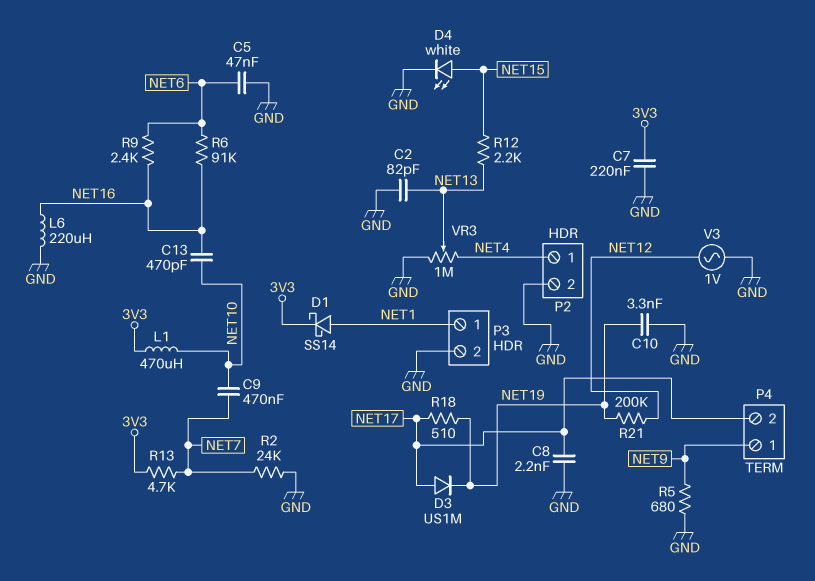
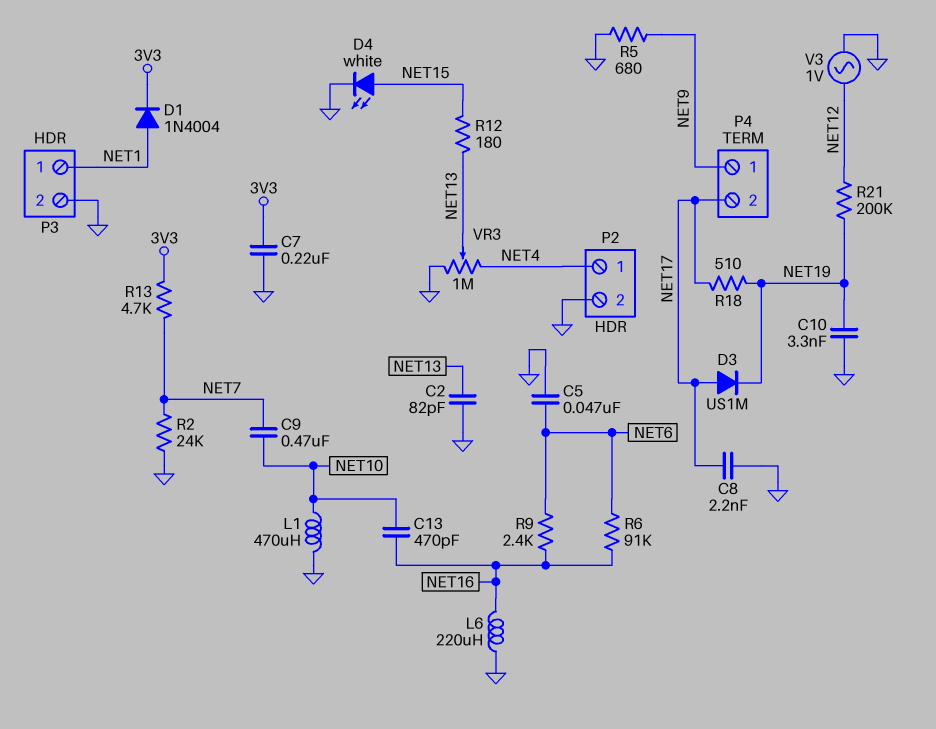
D1: schottky SS14 (A NET1, K 3V3) -> diode 1N4004 (A NET1, K 3V3)
L1: 470uH (3V3, NET10) -> 470uH (GND, NET10)
R12: 2.2k (NET13, NET15) -> 180 (NET13, NET15)

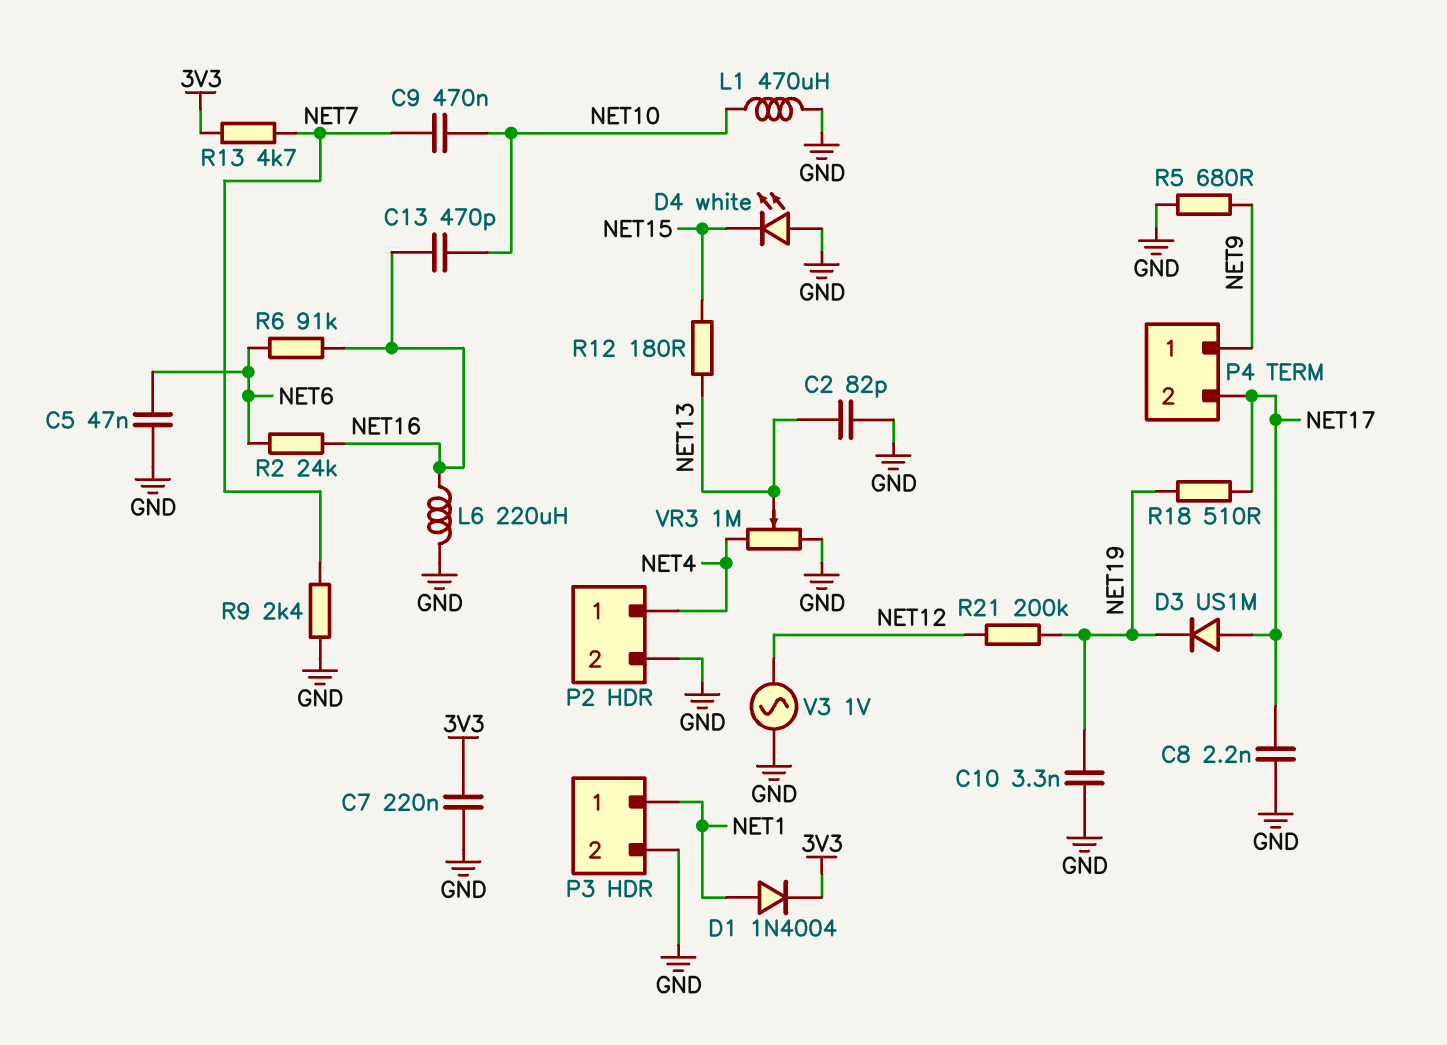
D4: LED white (A NET15, K GND) -> LED white (A GND, K NET15)
R2: 24k (GND, NET7) -> 24k (NET6, NET16)
R9: 2.4k (NET6, NET16) -> 2.4k (GND, NET7)

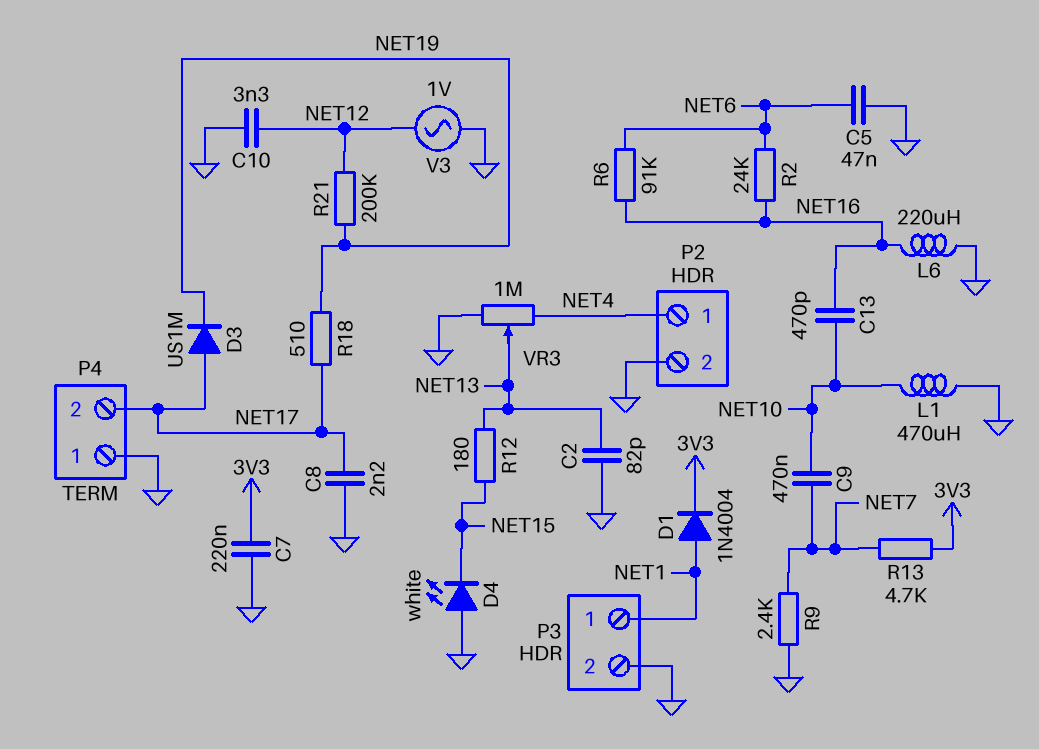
C10: 3.3nF (GND, NET19) -> 3.3nF (GND, NET12)
P4 pin 1: NET9 -> GND
R5: 680 (GND, NET9) -> none

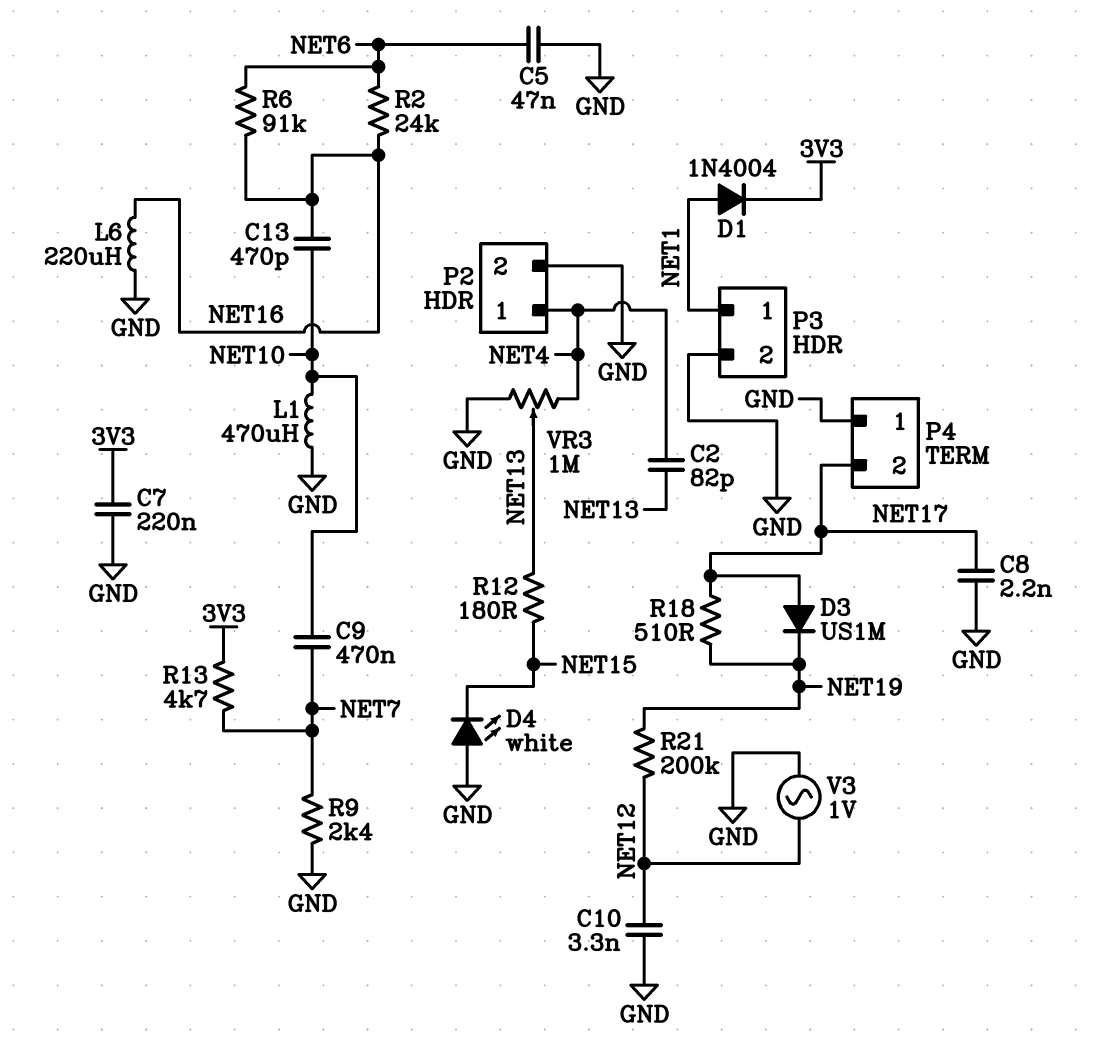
C2: 82pF (GND, NET13) -> 82pF (NET4, NET13)

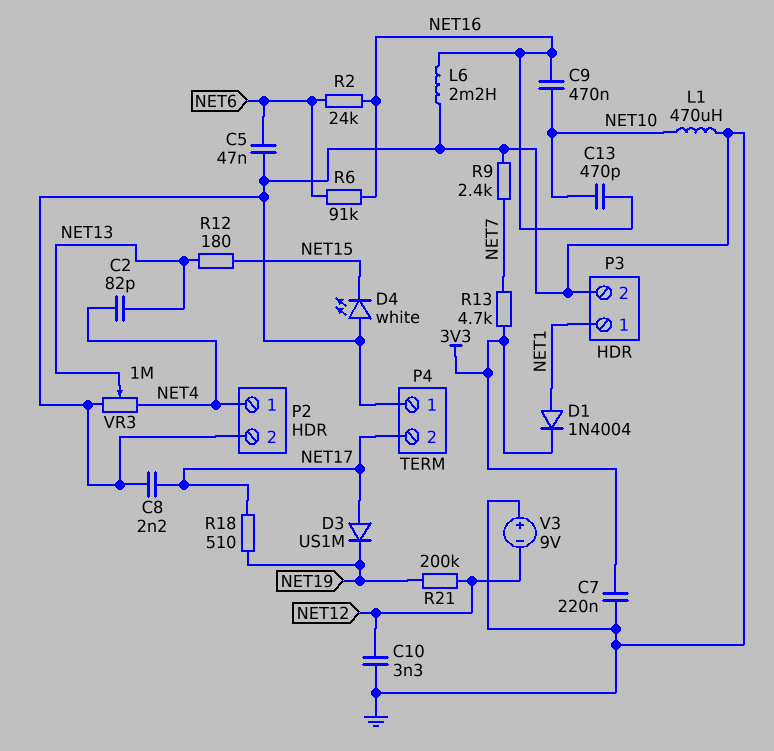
C9: 470nF (NET7, NET10) -> 470nF (NET10, NET16)
L6: 220uH (GND, NET16) -> 2.2mH (GND, NET16)
V3: AC 1V (GND, NET12) -> 9V (plus GND, minus NET12)

